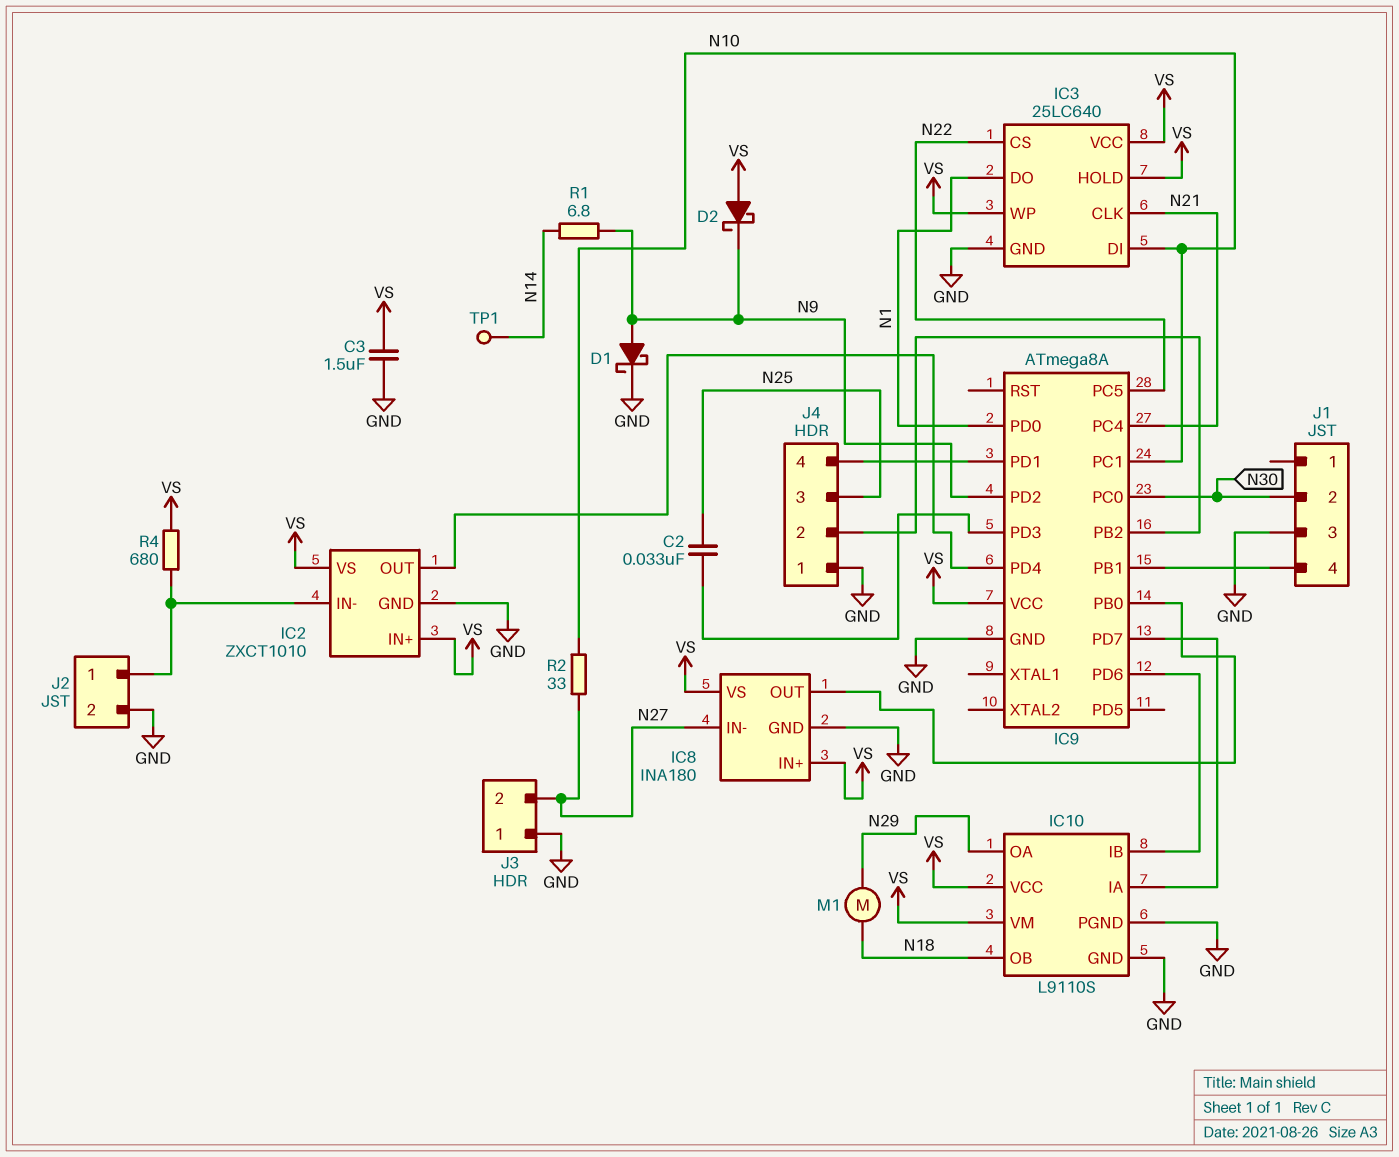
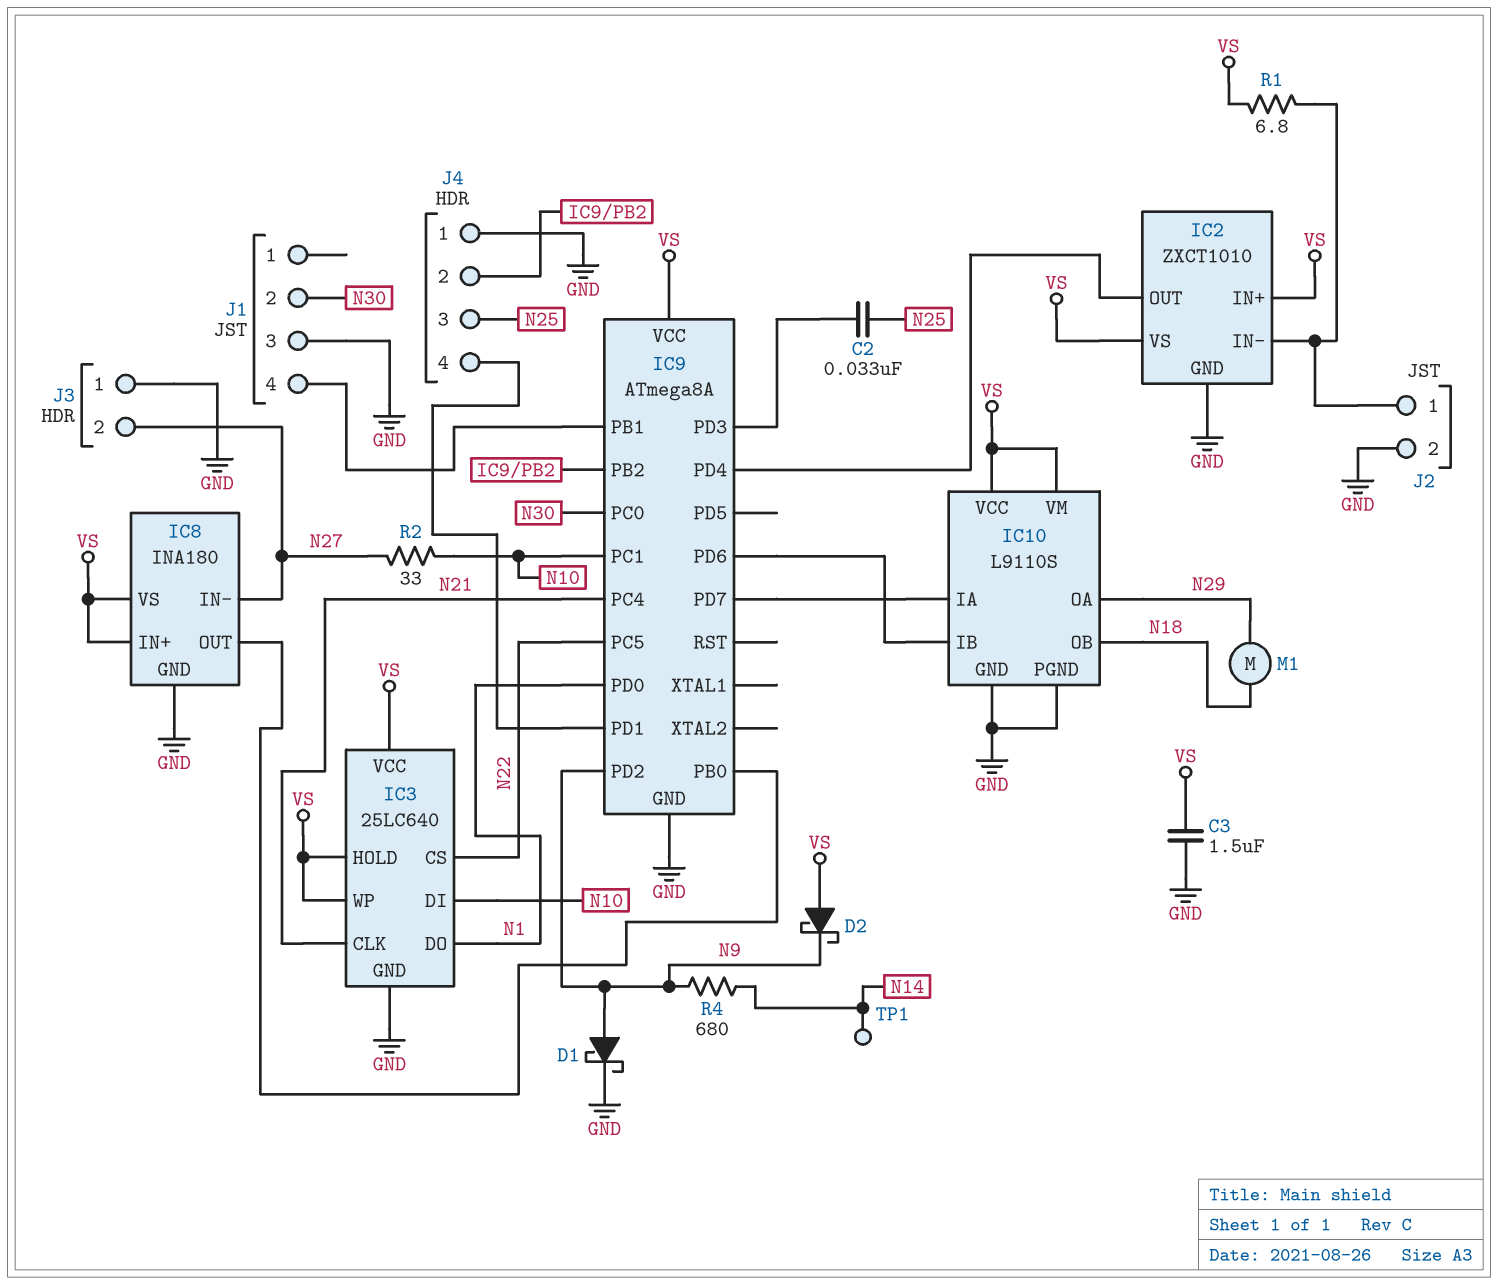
R1: 6.8 (N9, N14) -> 6.8 (IC2/IN-, VS)
R4: 680 (IC2/IN-, VS) -> 680 (N9, N14)

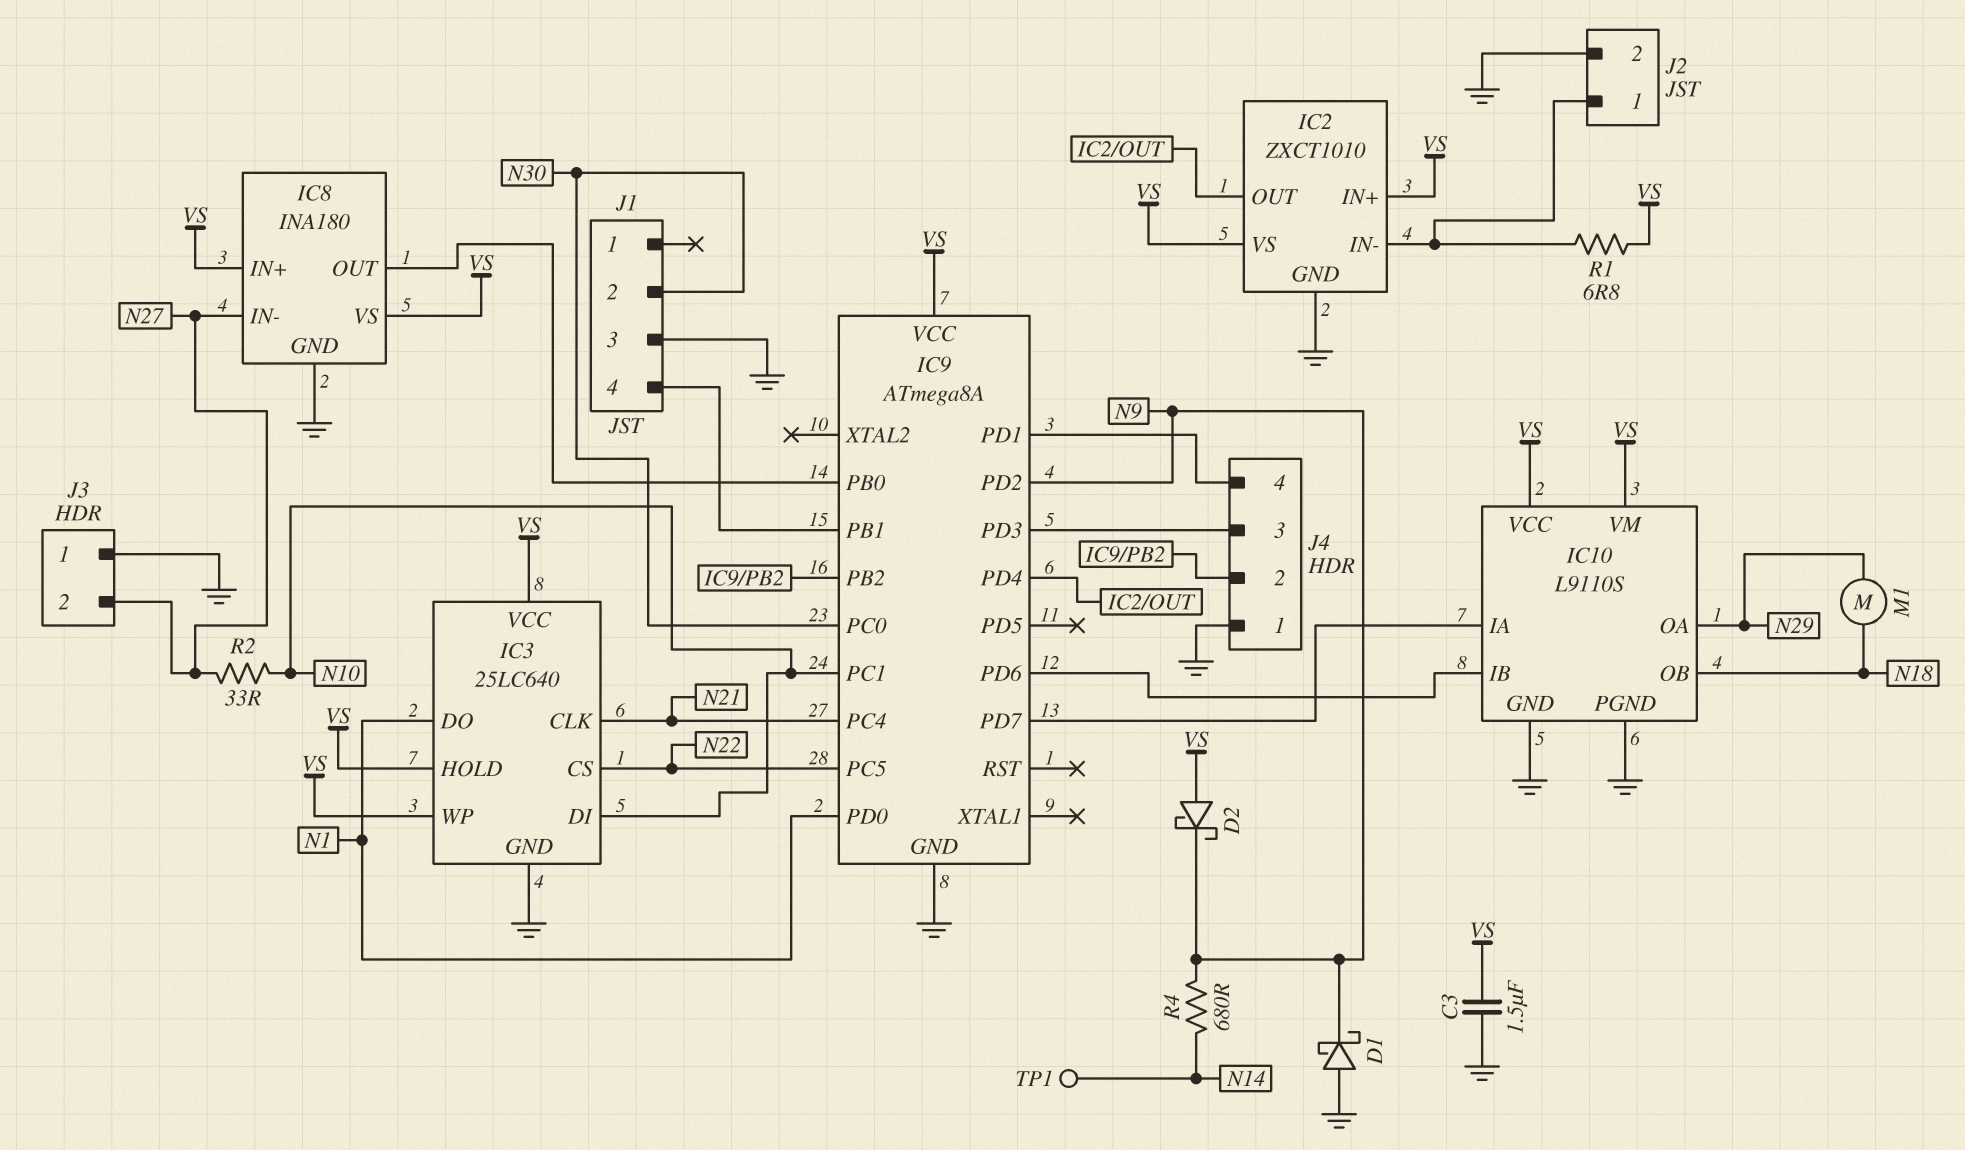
C2: 33nF (IC9/PD3, N25) -> none
D1: schottky (A N9, K GND) -> schottky (A GND, K N9)
J4 pin 3: N25 -> IC9/PD3

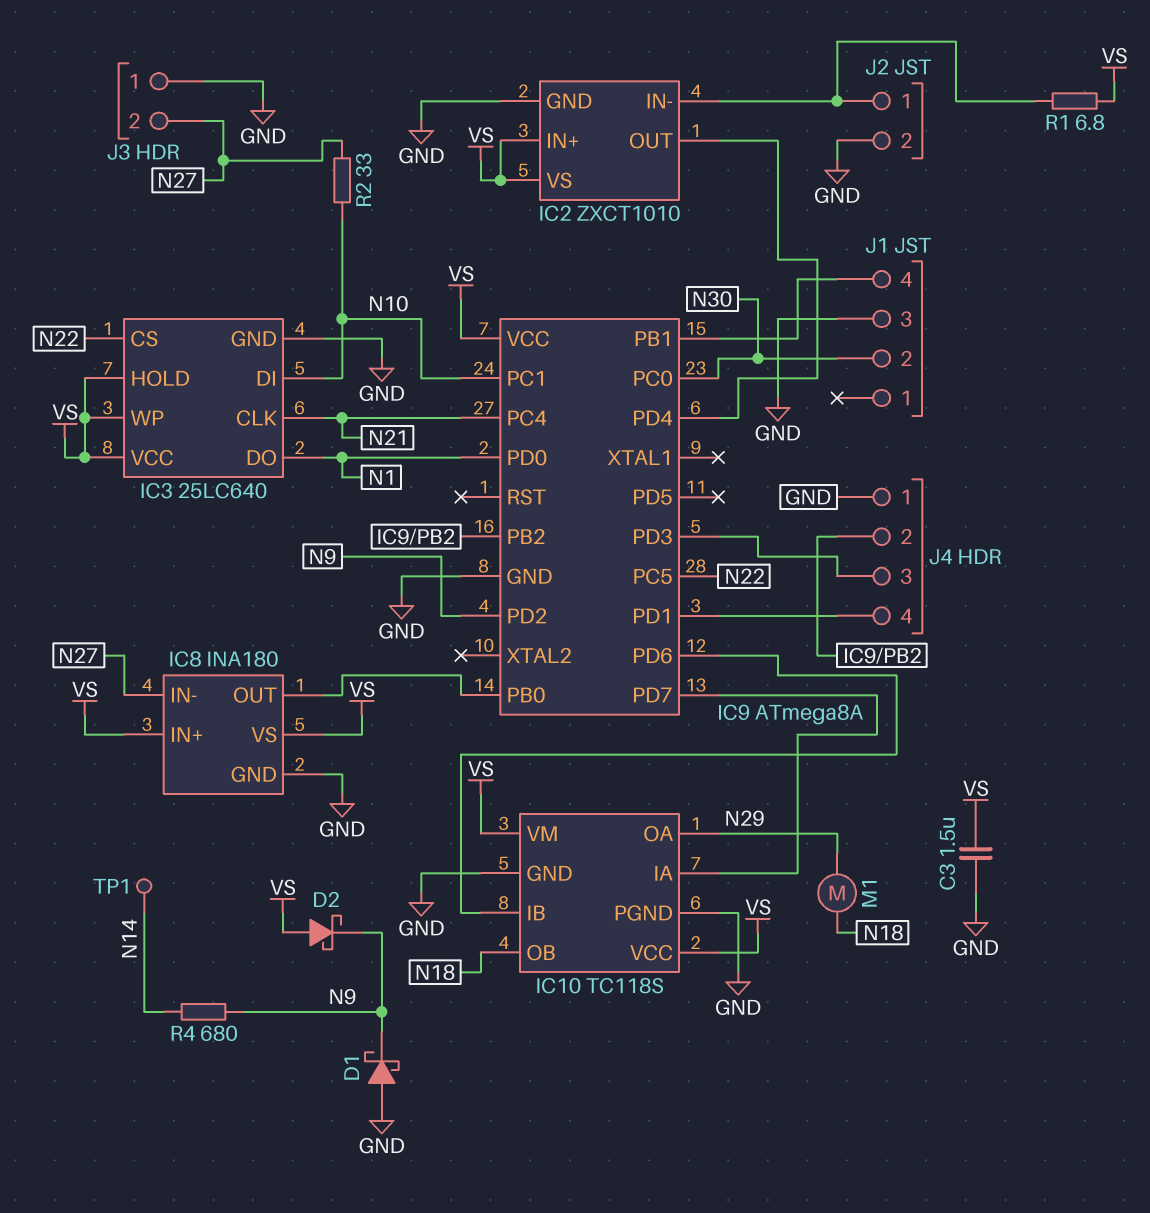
IC10: L9110S -> TC118S

